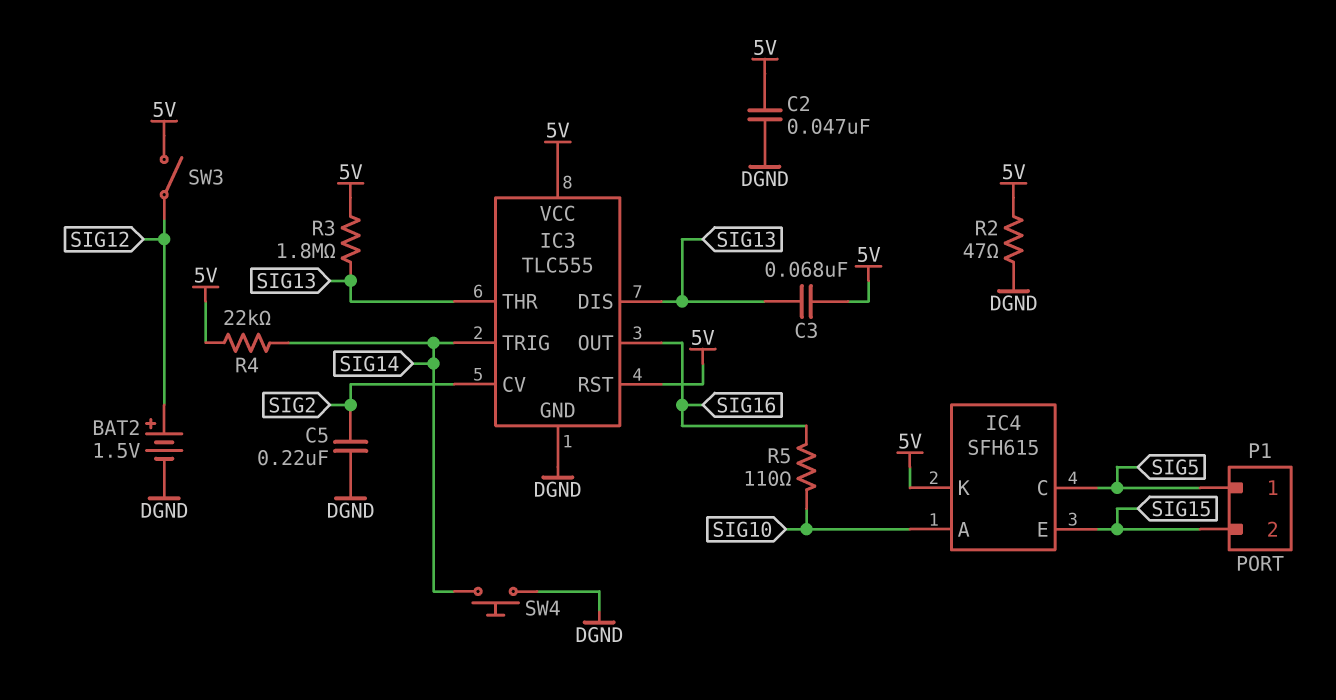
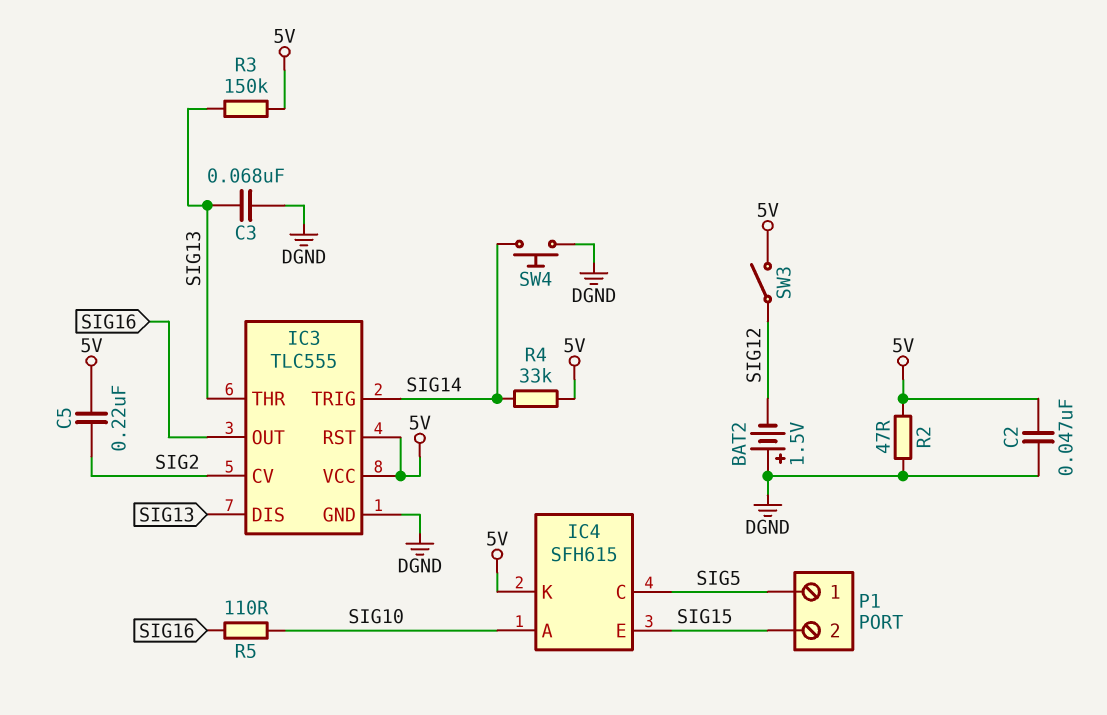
BAT2: 1.5V (plus SIG12, minus DGND) -> 1.5V (plus DGND, minus SIG12)
C3: 68nF (5V, SIG13) -> 68nF (DGND, SIG13)
C5: 220nF (DGND, SIG2) -> 220nF (5V, SIG2)
R3: 1.8M (5V, SIG13) -> 150k (5V, SIG13)
R4: 22k (5V, SIG14) -> 33k (5V, SIG14)

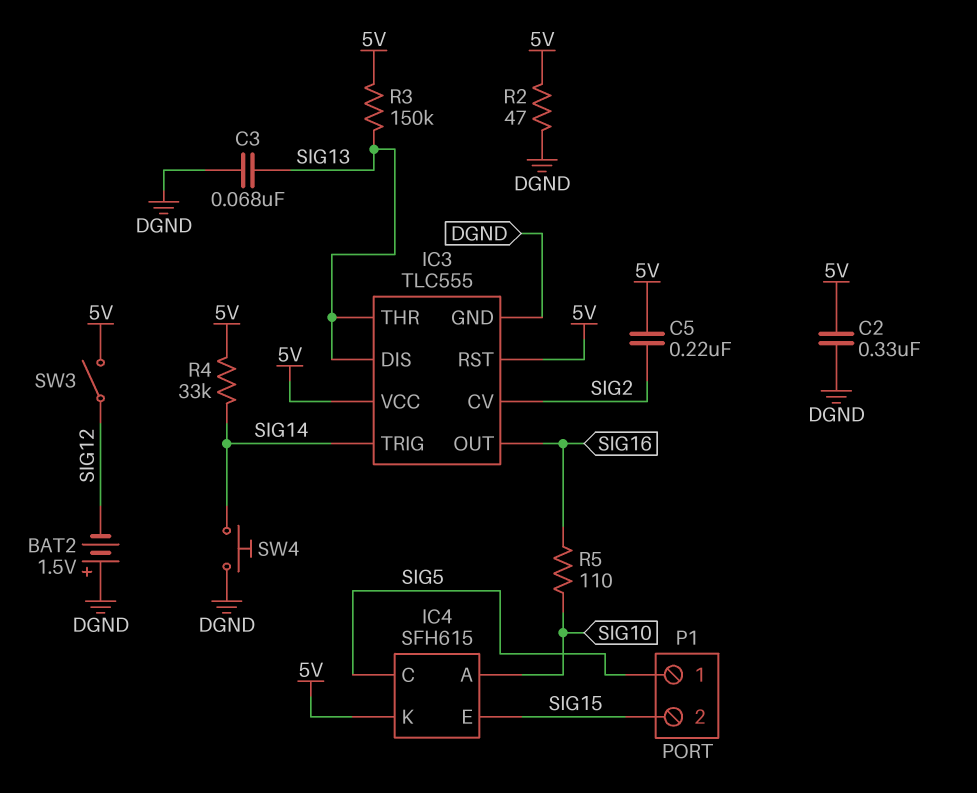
C2: 47nF (5V, DGND) -> 330nF (5V, DGND)

